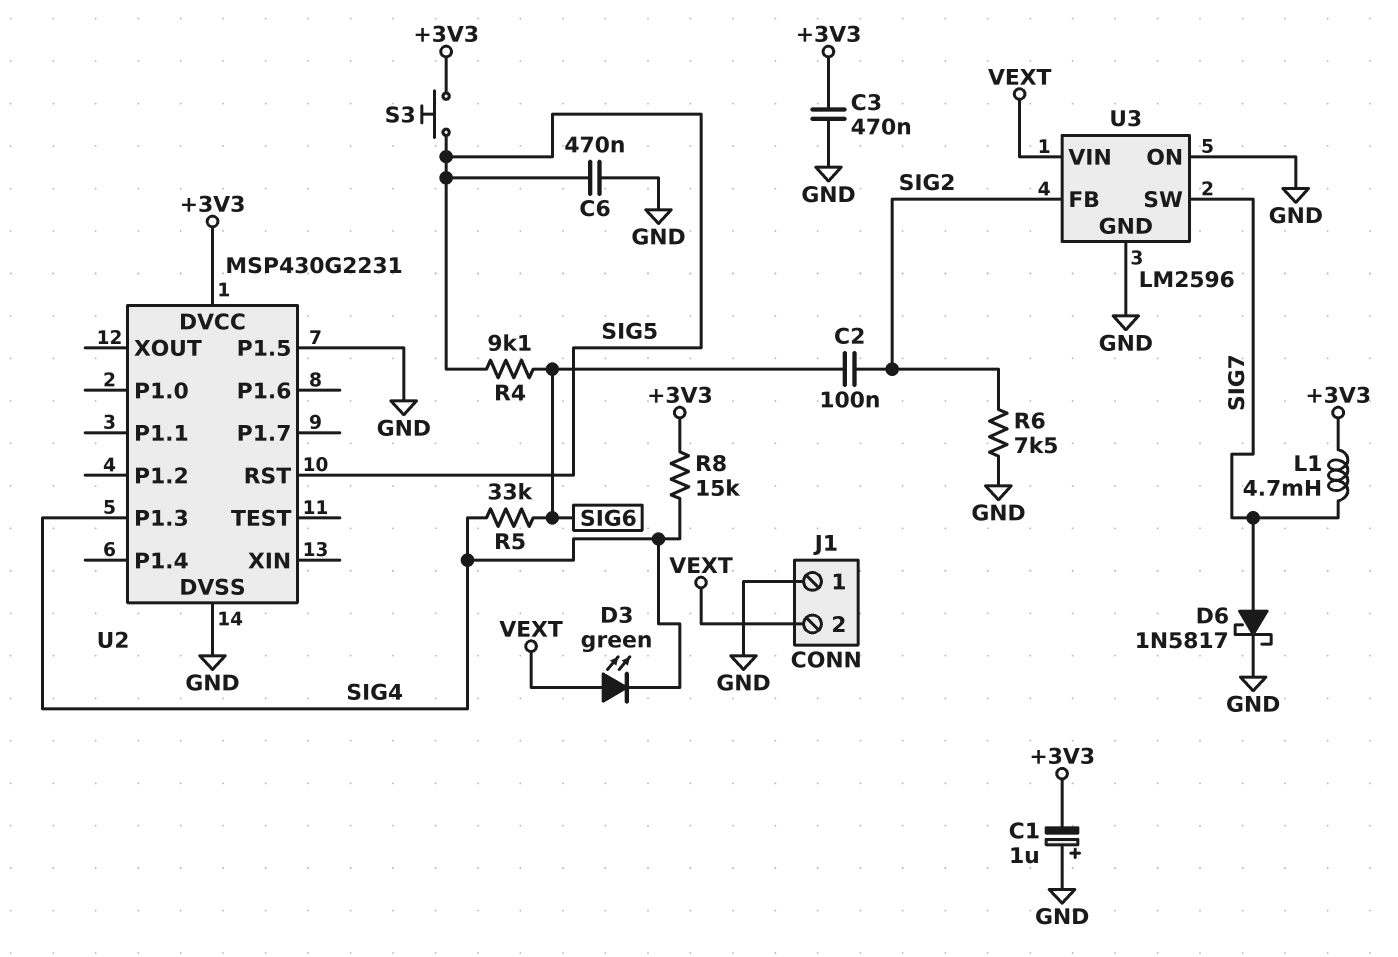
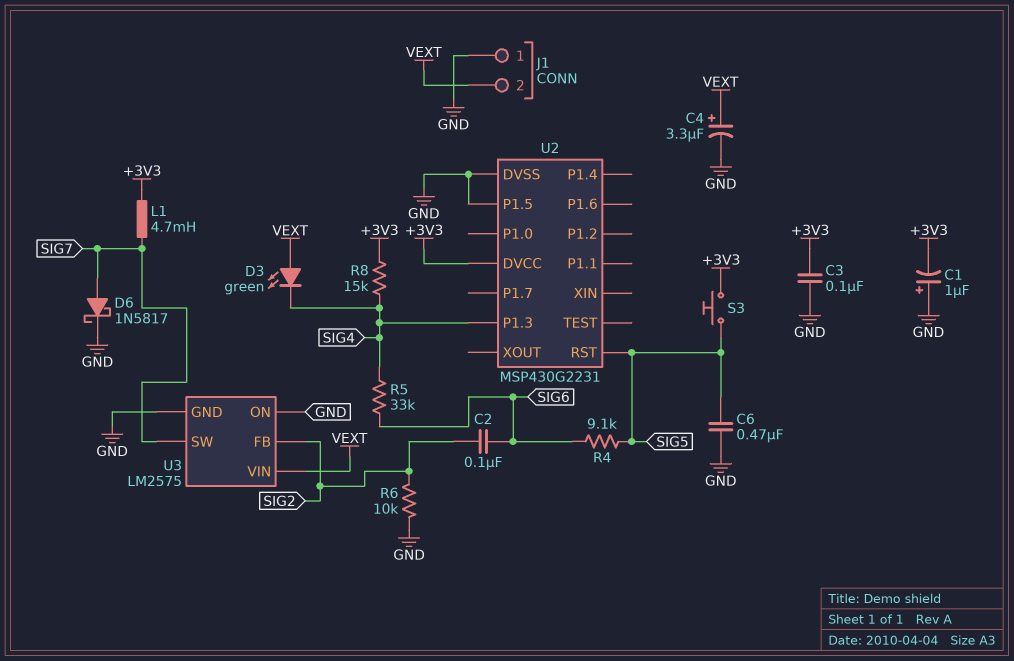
C3: 470nF (+3V3, GND) -> 100nF (+3V3, GND)
C4: none -> 3.3uF (plus VEXT, minus GND)
R6: 7.5k (GND, SIG2) -> 10k (GND, SIG2)
U3: LM2596 -> LM2575

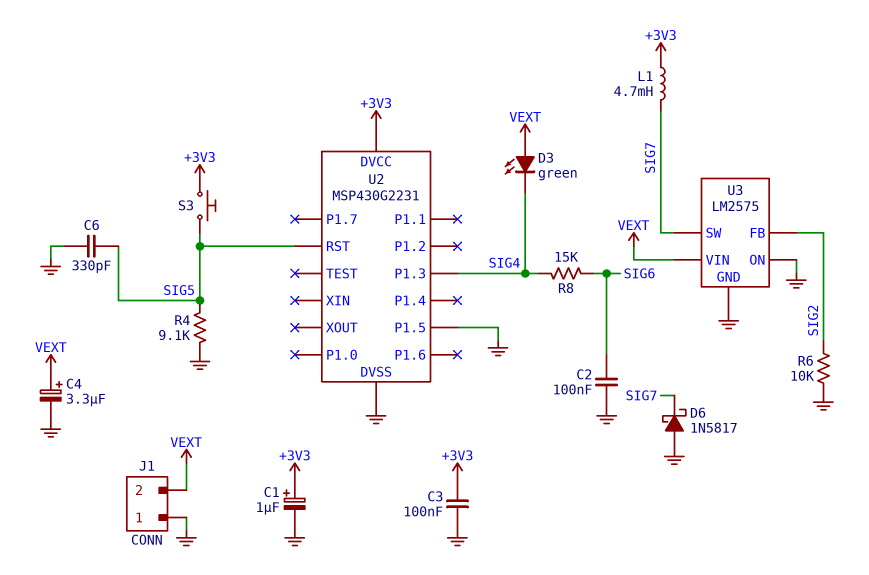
C1: 1uF (plus GND, minus +3V3) -> 1uF (plus +3V3, minus GND)
C2: 100nF (SIG2, SIG6) -> 100nF (GND, SIG6)
C6: 470nF (GND, SIG5) -> 330pF (GND, SIG5)
D6: schottky 1N5817 (A SIG7, K GND) -> schottky 1N5817 (A GND, K SIG7)
R4: 9.1k (SIG5, SIG6) -> 9.1k (GND, SIG5)
R5: 33k (SIG4, SIG6) -> none
R8: 15k (+3V3, SIG4) -> 15k (SIG4, SIG6)

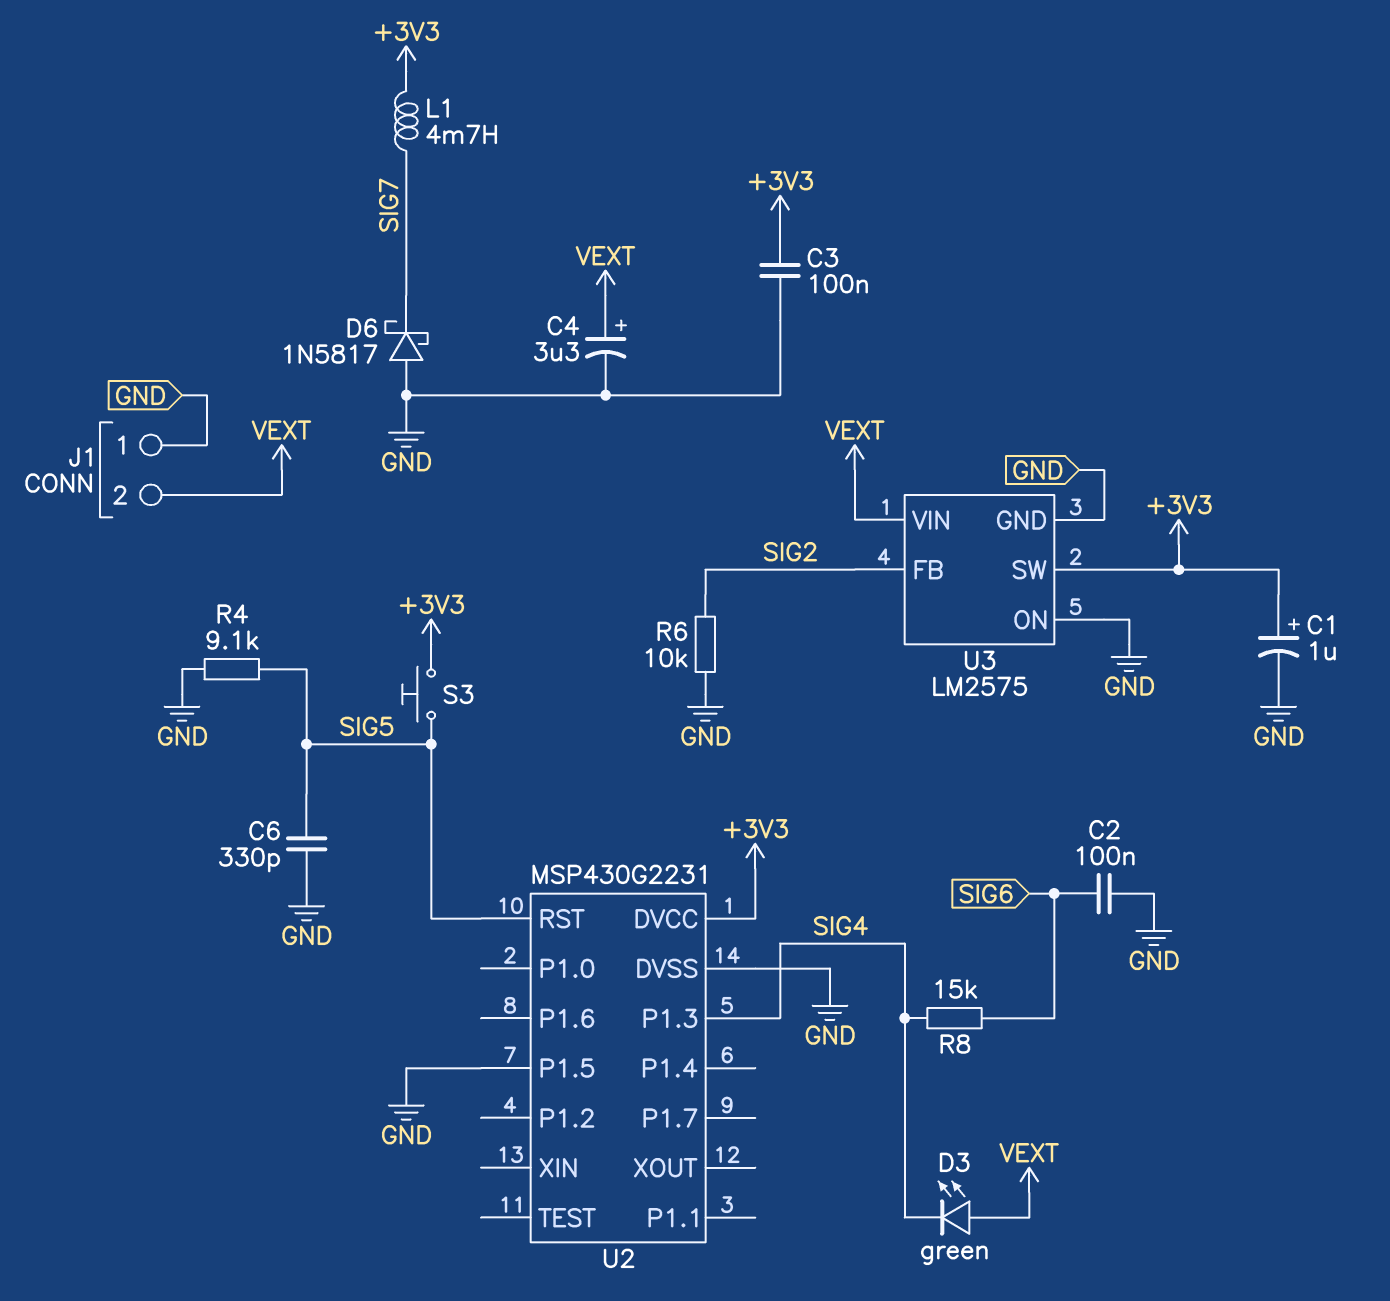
U3 pin SW: SIG7 -> +3V3

